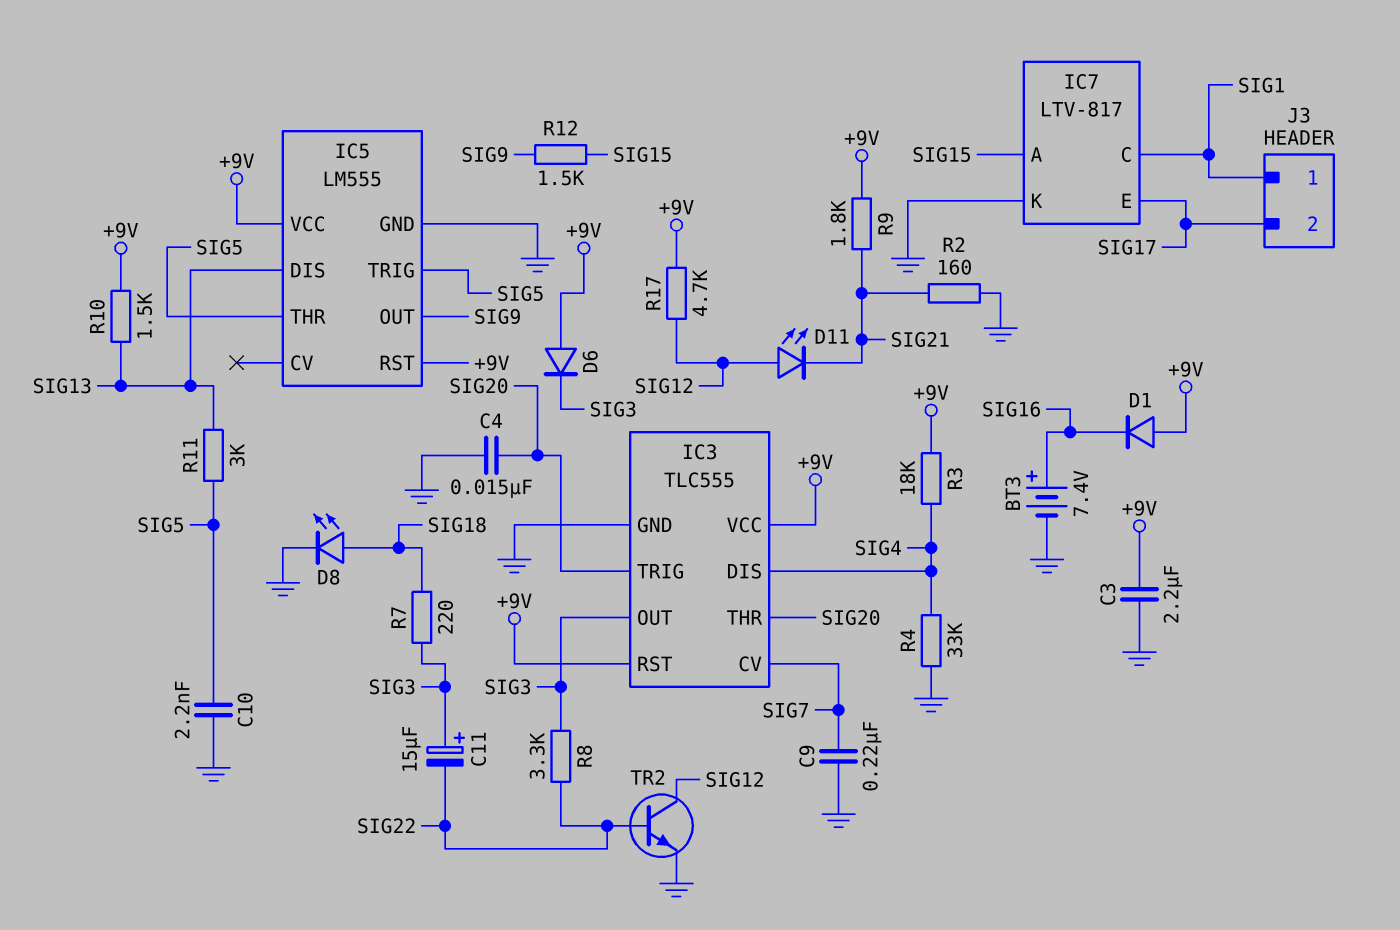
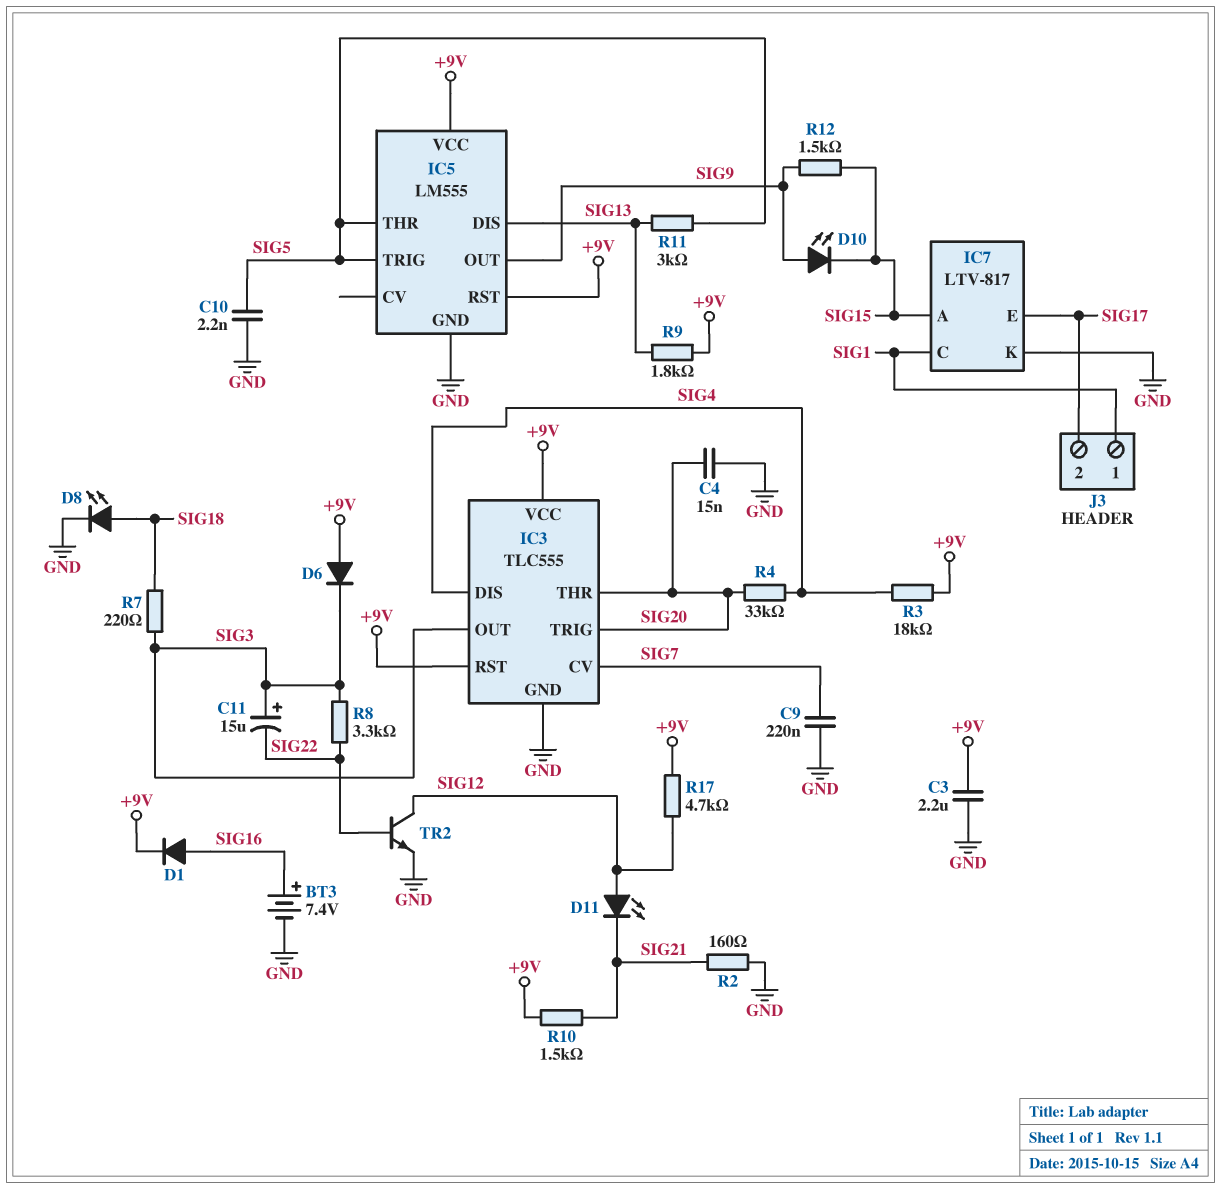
D1: diode (A +9V, K SIG16) -> diode (A SIG16, K +9V)
D10: none -> LED (A SIG9, K SIG15)
R4: 33k (GND, SIG4) -> 33k (SIG4, SIG20)
R9: 1.8k (+9V, SIG21) -> 1.8k (+9V, SIG13)
R10: 1.5k (+9V, SIG13) -> 1.5k (+9V, SIG21)

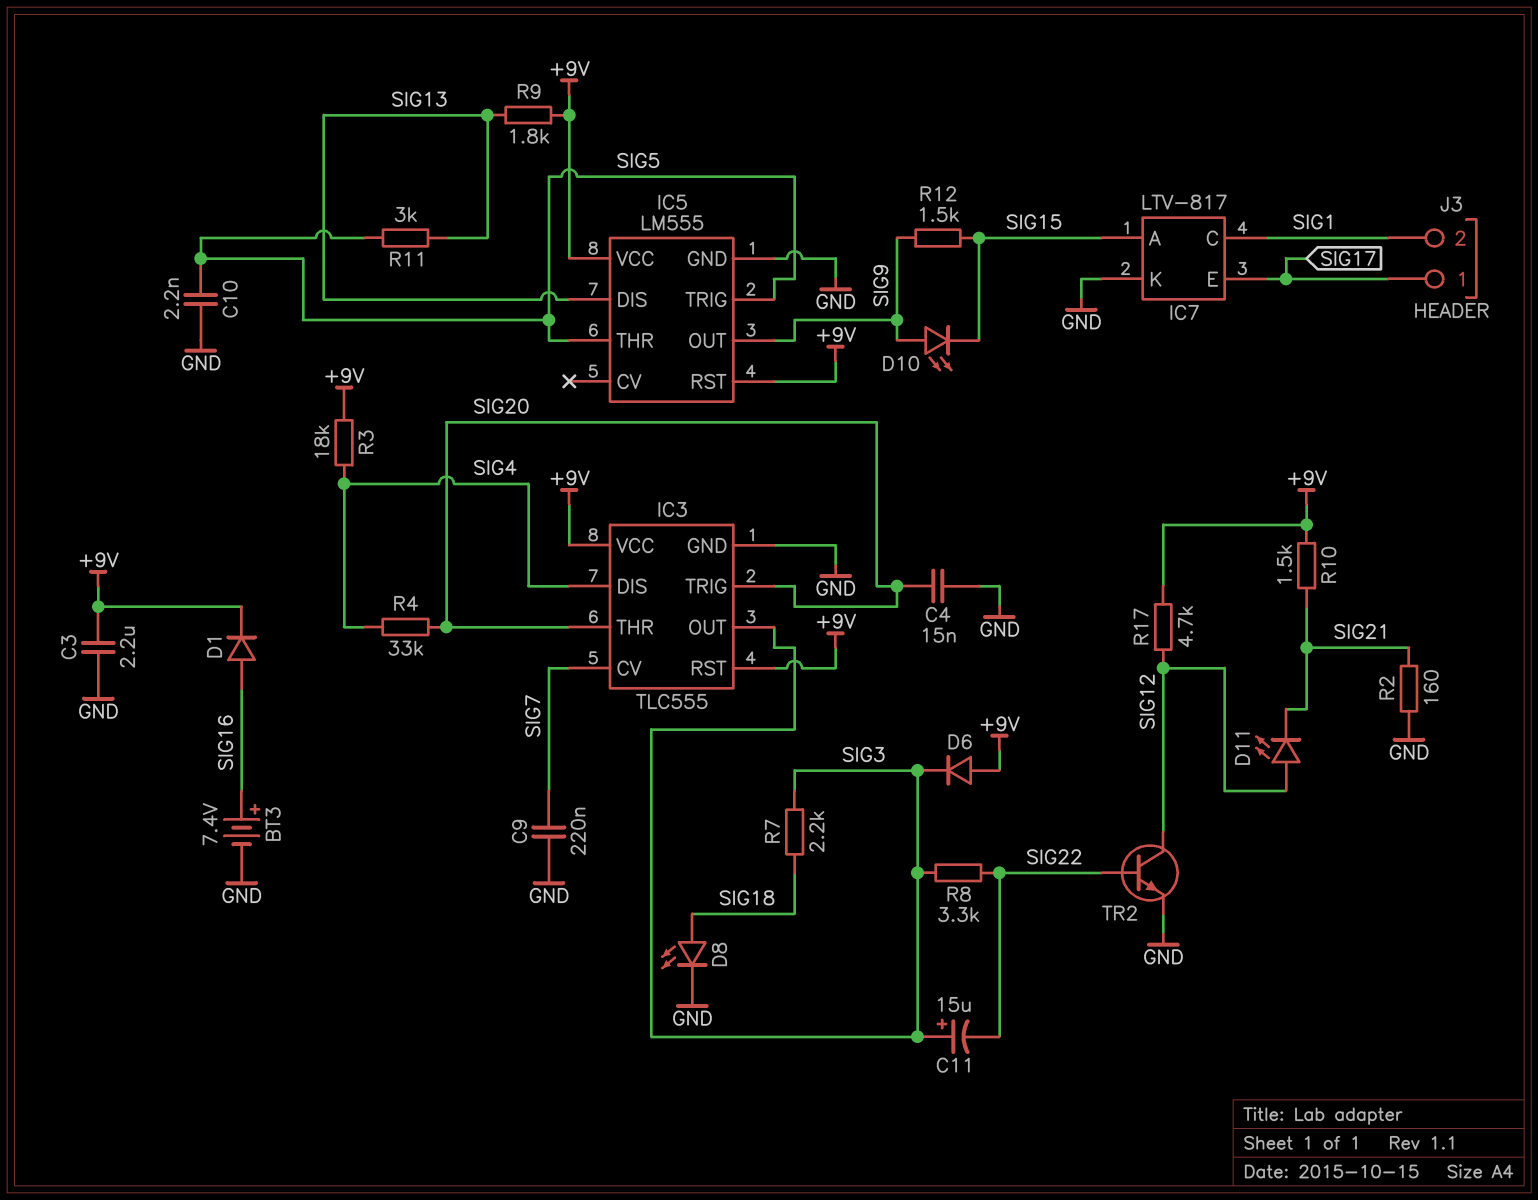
J3 pin 1: SIG1 -> SIG17
J3 pin 2: SIG17 -> SIG1
R7: 220 (SIG3, SIG18) -> 2.2k (SIG3, SIG18)

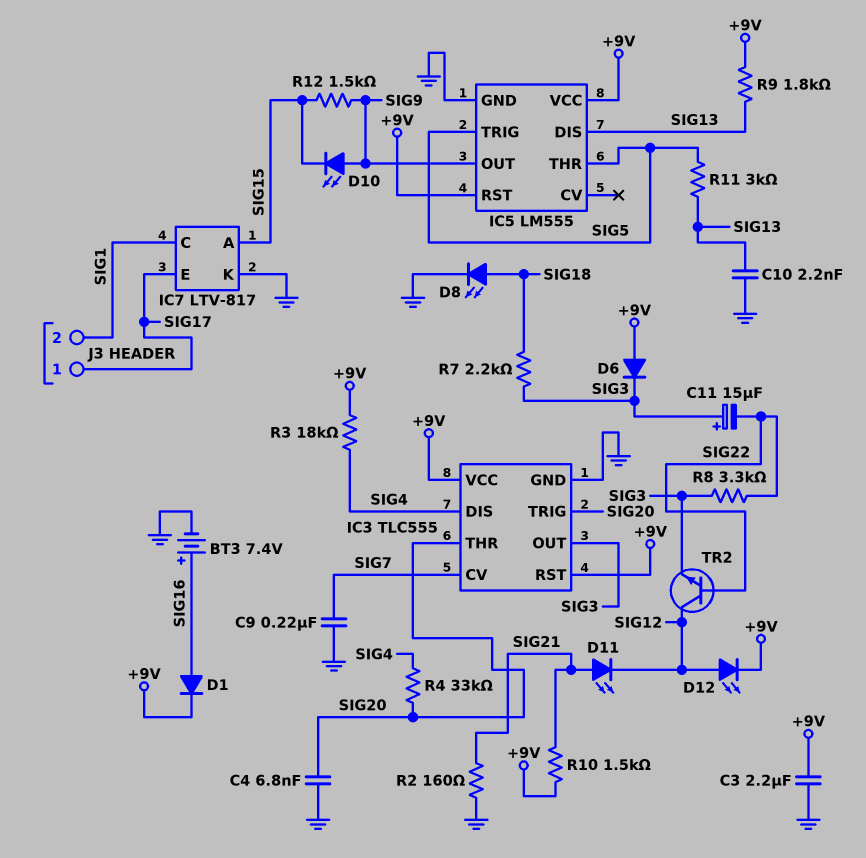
C4: 15nF (GND, SIG20) -> 6.8nF (GND, SIG20)
C10: 2.2nF (GND, SIG5) -> 2.2nF (GND, SIG13)
D11: LED (A SIG12, K SIG21) -> LED (A SIG21, K SIG12)
D12: none -> LED (A SIG12, K +9V)
R17: 4.7k (+9V, SIG12) -> none
TR2: NPN (B SIG22, C SIG12, E GND) -> NPN (B SIG22, C SIG12, E SIG3)

